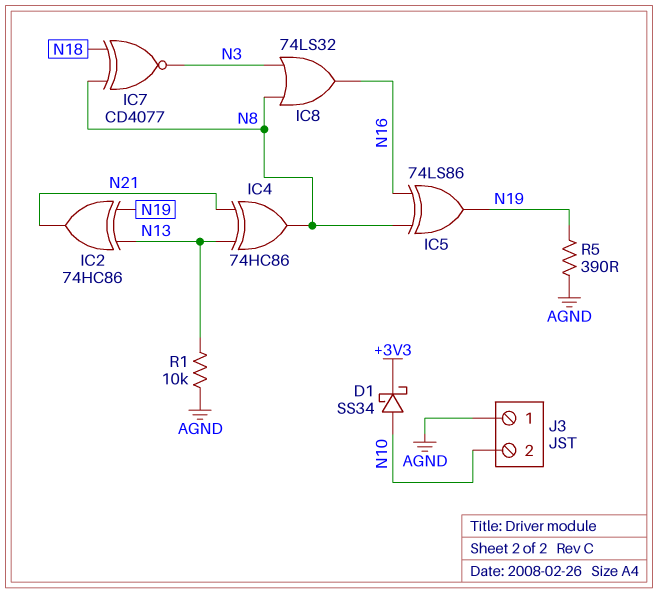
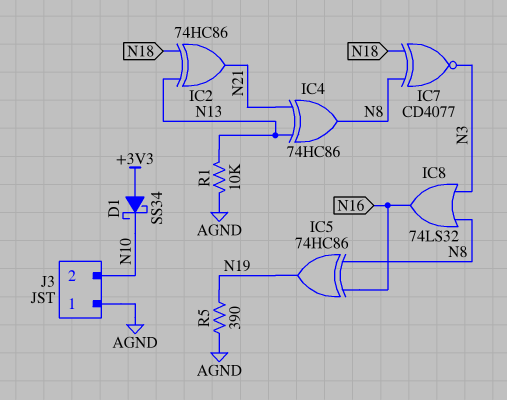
D1: schottky SS34 (A N10, K +3V3) -> schottky SS34 (A +3V3, K N10)
IC2: XOR 74HC86 (in N13, in N19, out N21) -> XOR 74HC86 (in N13, in N18, out N21)
IC5: XOR 74LS86 (in N8, in N16, out N19) -> XOR 74HC86 (in N8, in N16, out N19)

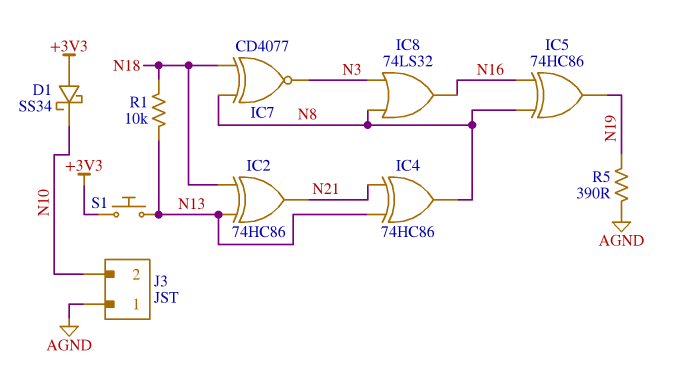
R1: 10k (AGND, N13) -> 10k (N13, N18)
S1: none -> button (+3V3, N13)

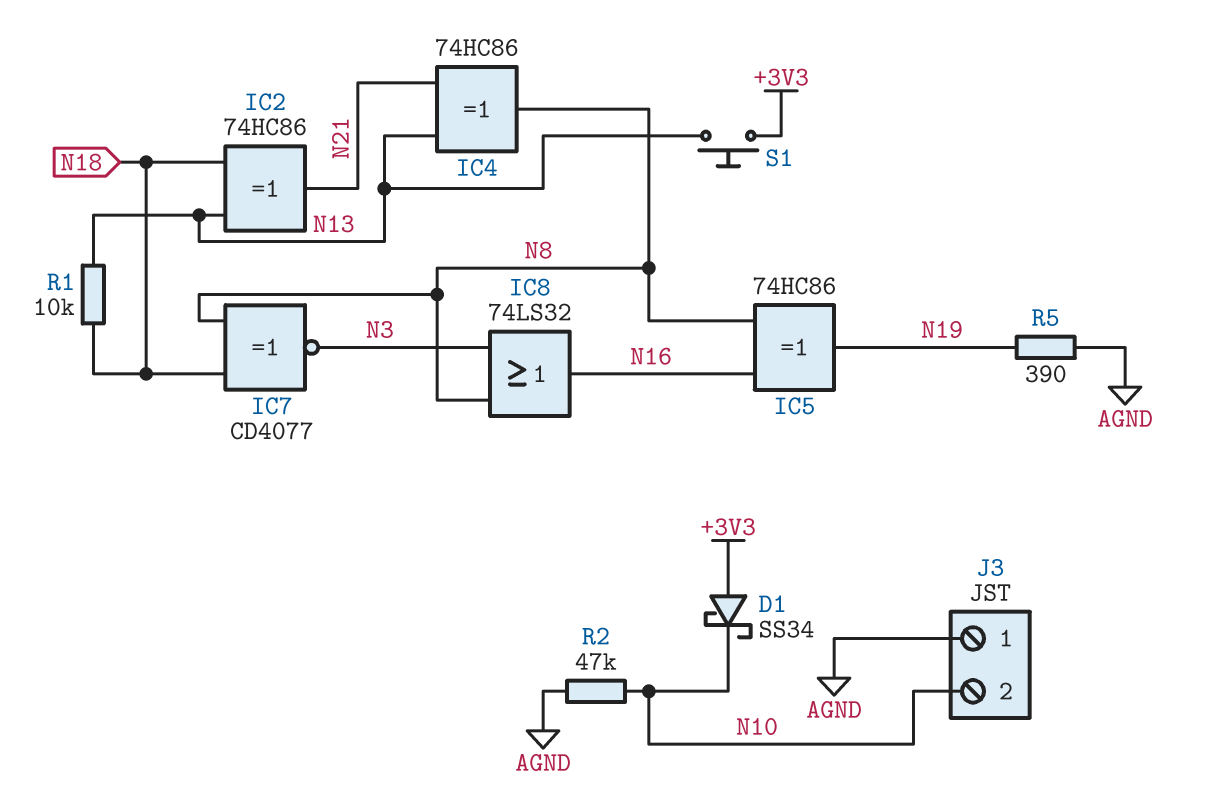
R2: none -> 47k (AGND, N10)

